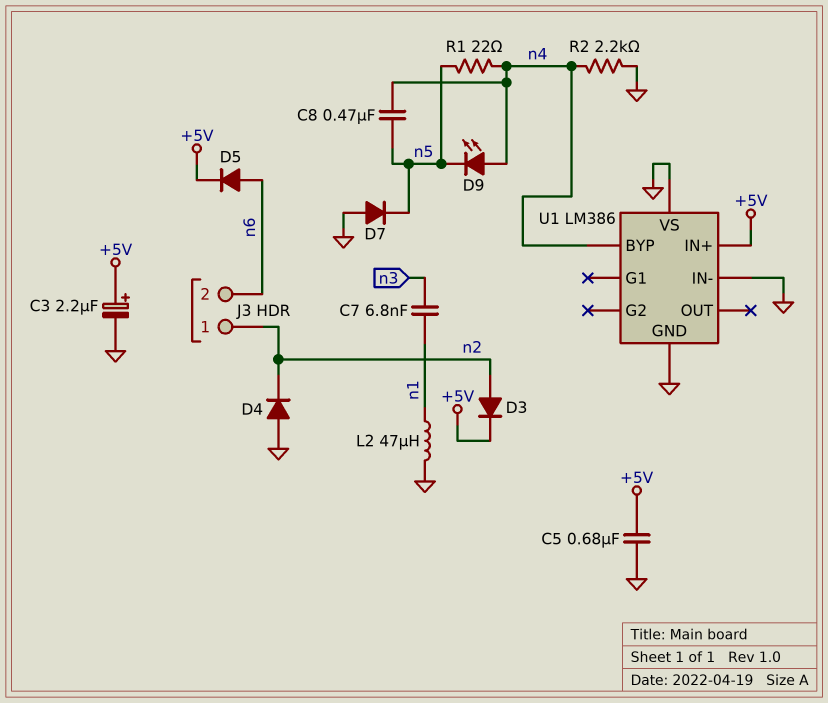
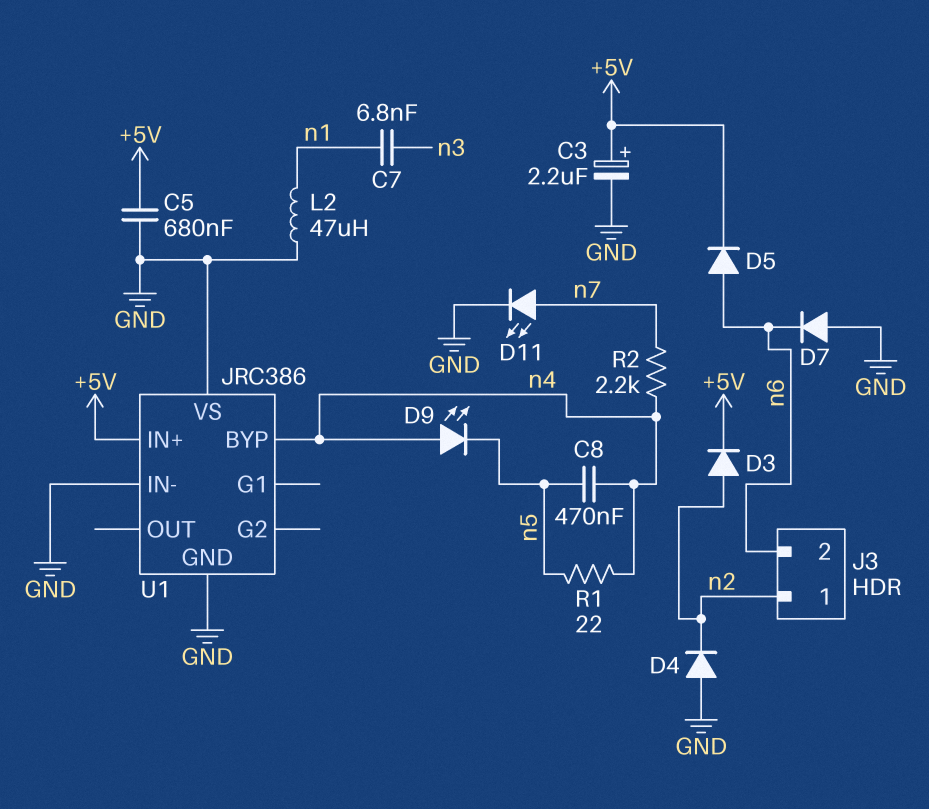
D7: diode (A GND, K n5) -> diode (A GND, K n6)
D11: none -> LED (A n7, K GND)
R2: 2.2k (GND, n4) -> 2.2k (n4, n7)
U1: LM386 -> JRC386

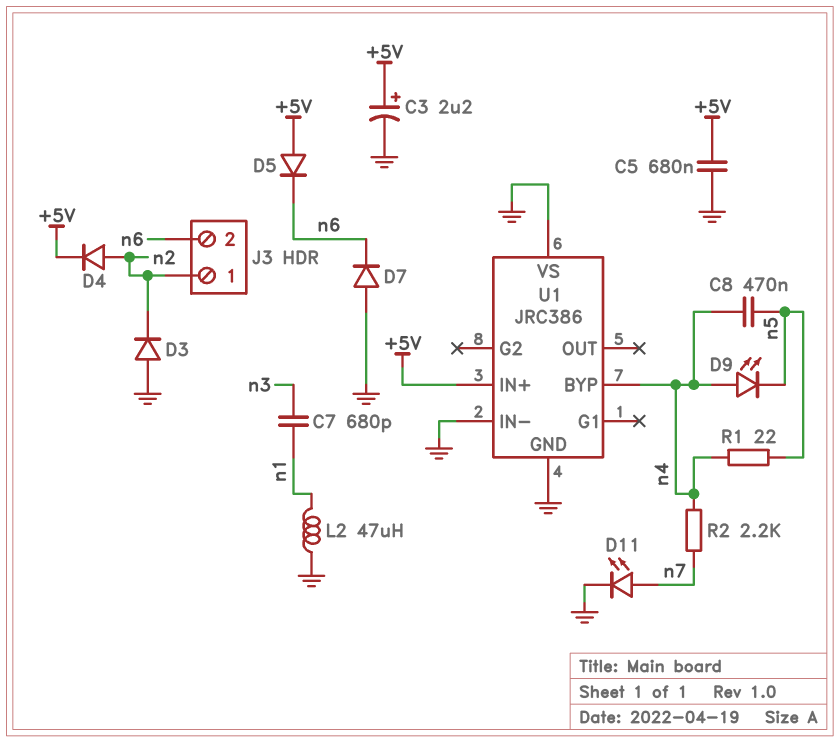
C7: 6.8nF (n1, n3) -> 680pF (n1, n3)
D3: diode (A n2, K +5V) -> diode (A GND, K n2)
D4: diode (A GND, K n2) -> diode (A n2, K +5V)
D5: diode (A n6, K +5V) -> diode (A +5V, K n6)

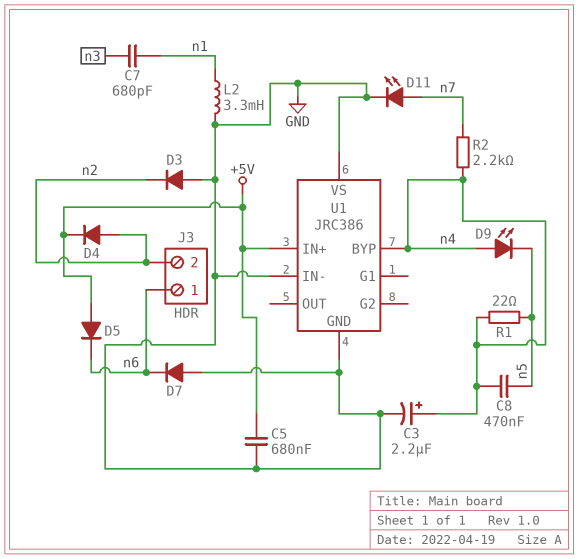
C3: 2.2uF (plus +5V, minus GND) -> 2.2uF (plus n4, minus GND)
J3 pin 1: n2 -> n6
J3 pin 2: n6 -> n2
L2: 47uH (GND, n1) -> 3.3mH (GND, n1)

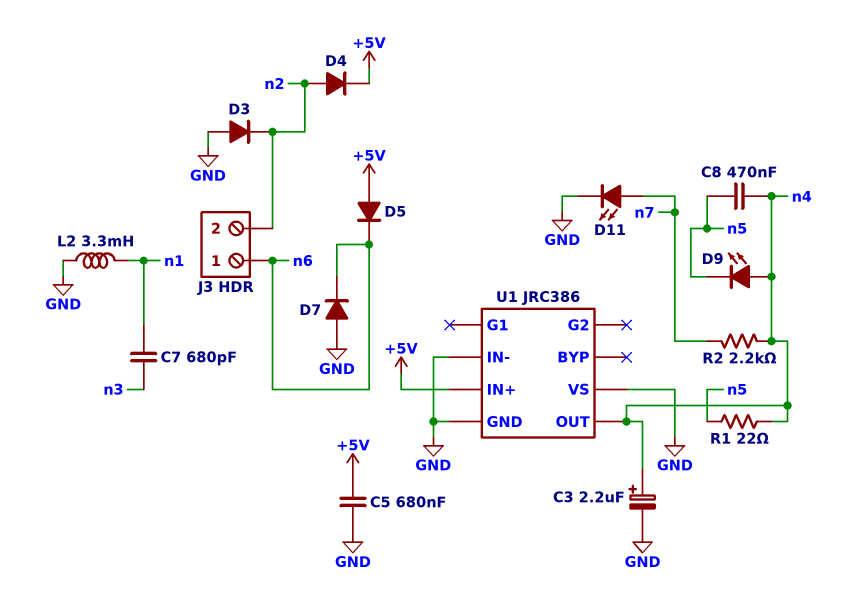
U1 pin BYP: n4 -> none
U1 pin OUT: none -> n4

